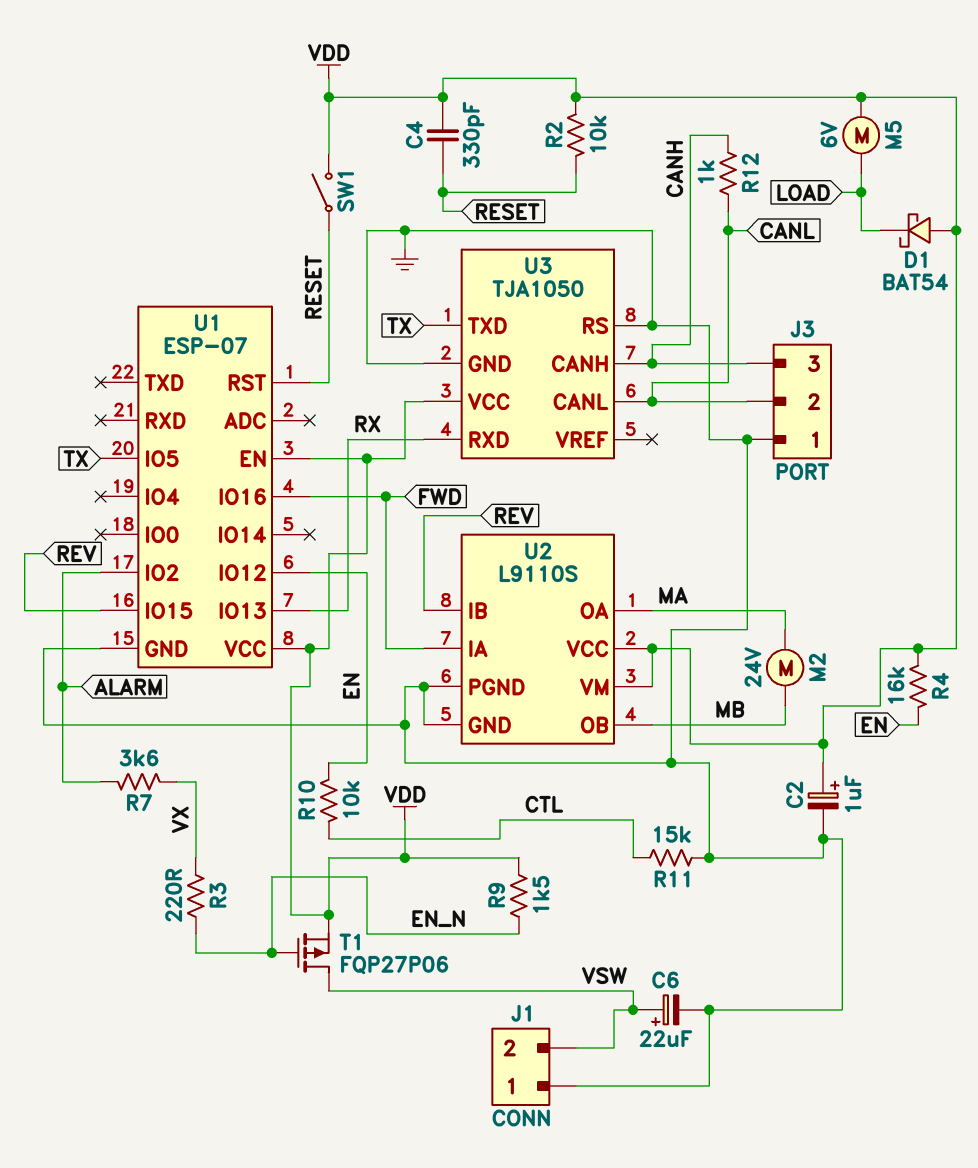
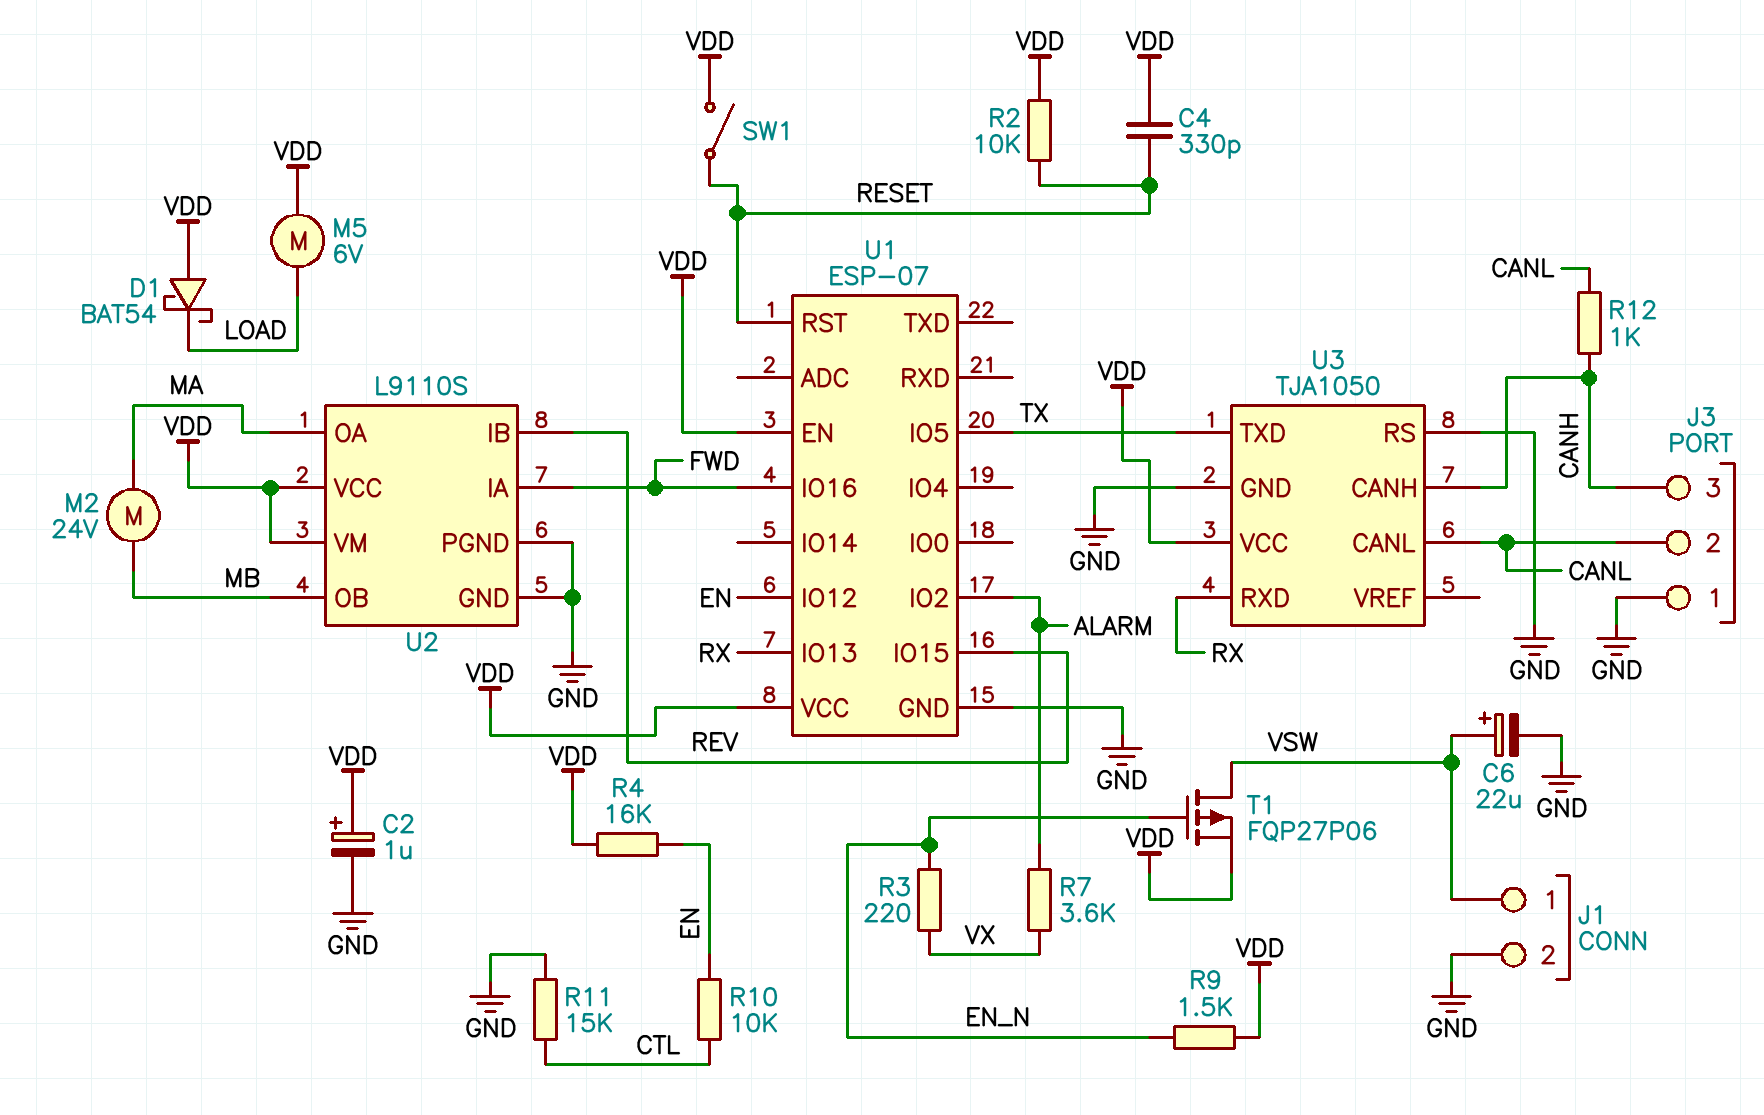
J1 pin 1: GND -> VSW
J1 pin 2: VSW -> GND

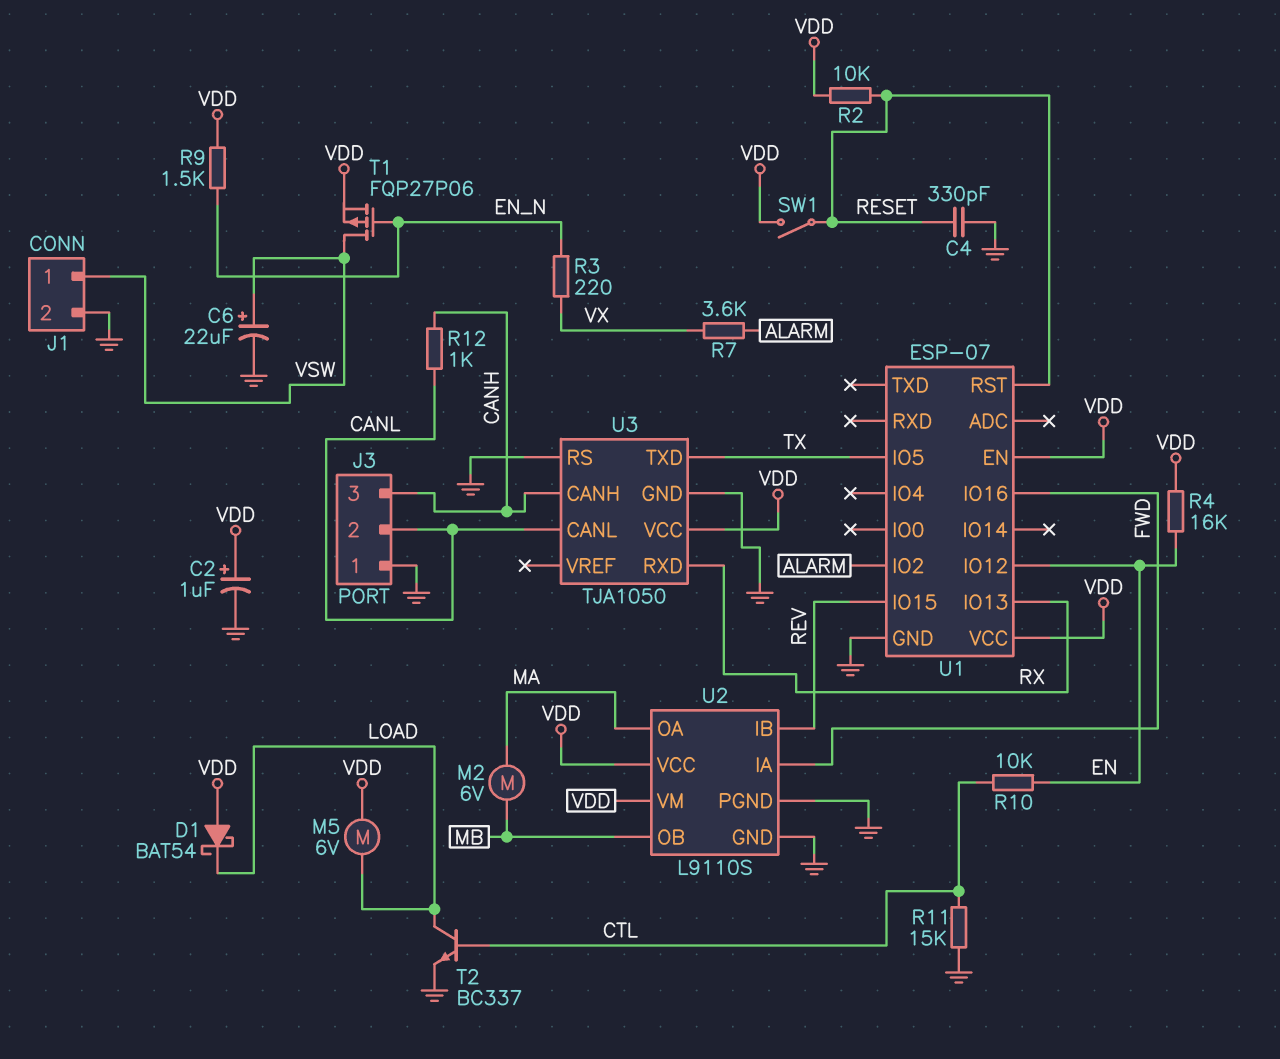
C4: 330pF (RESET, VDD) -> 330pF (GND, RESET)
M2: motor 24V (MA, MB) -> motor 6V (MA, MB)
T2: none -> NPN BC337 (B CTL, C LOAD, E GND)

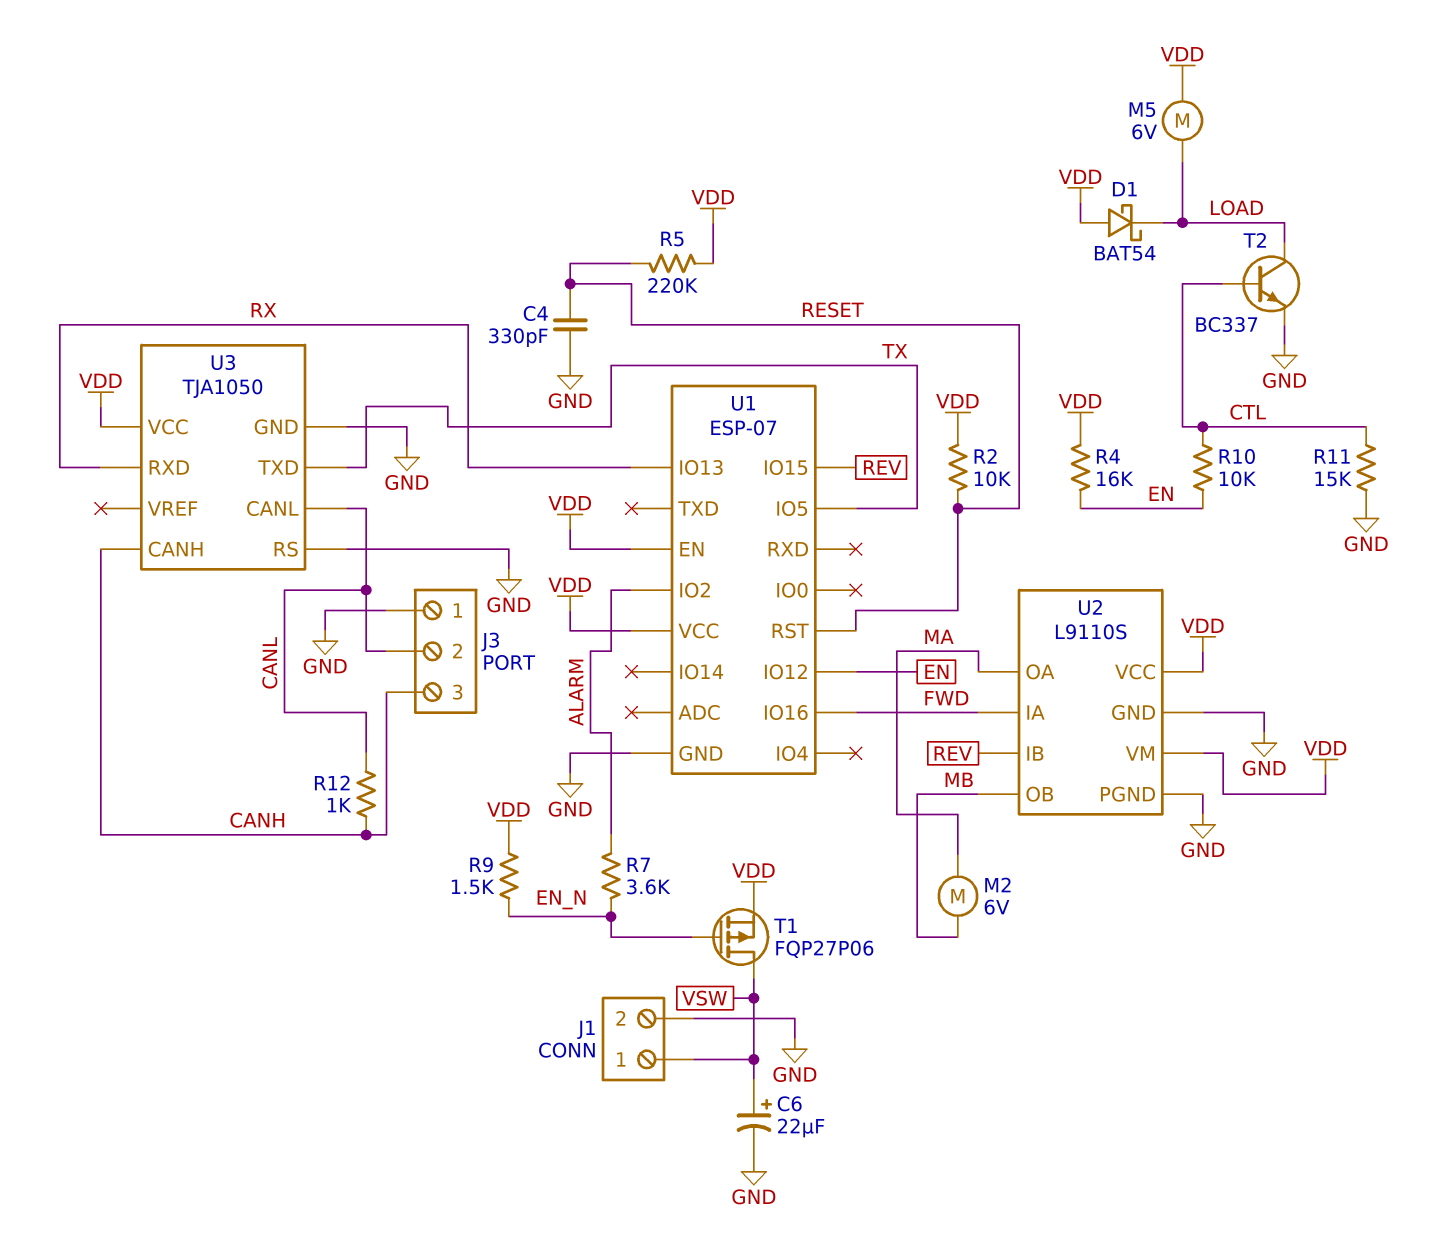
C2: 1uF (plus VDD, minus GND) -> none
R3: 220 (EN_N, VX) -> none
R5: none -> 220k (RESET, VDD)
R7: 3.6k (ALARM, VX) -> 3.6k (ALARM, EN_N)
SW1: switch (RESET, VDD) -> none

